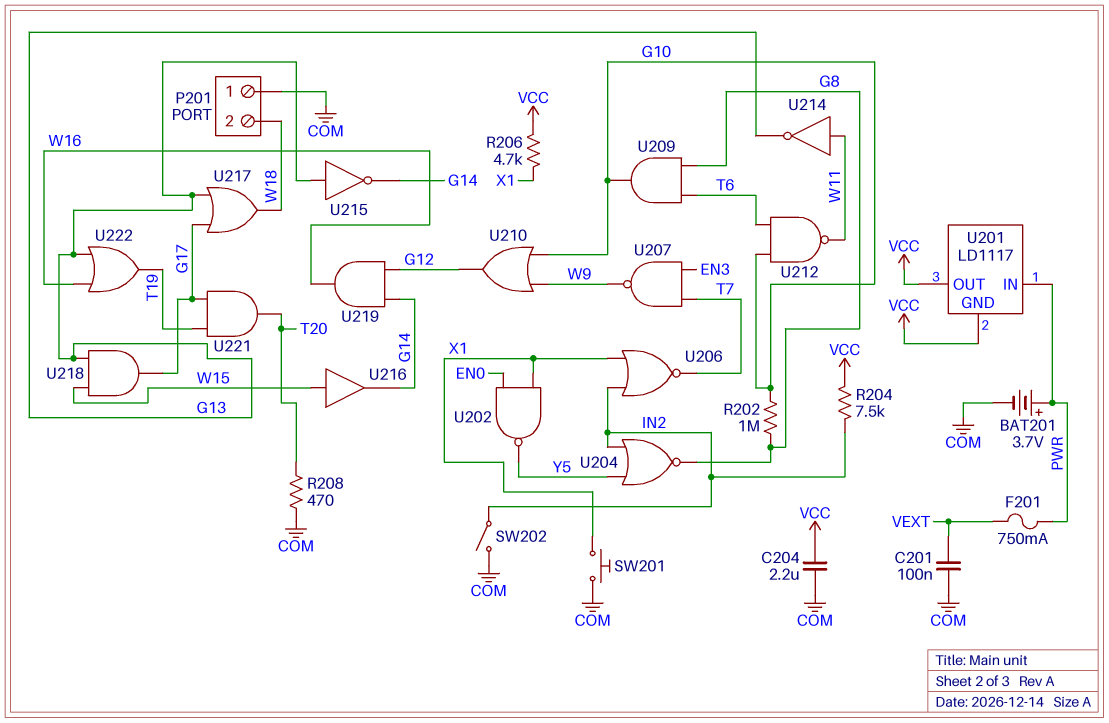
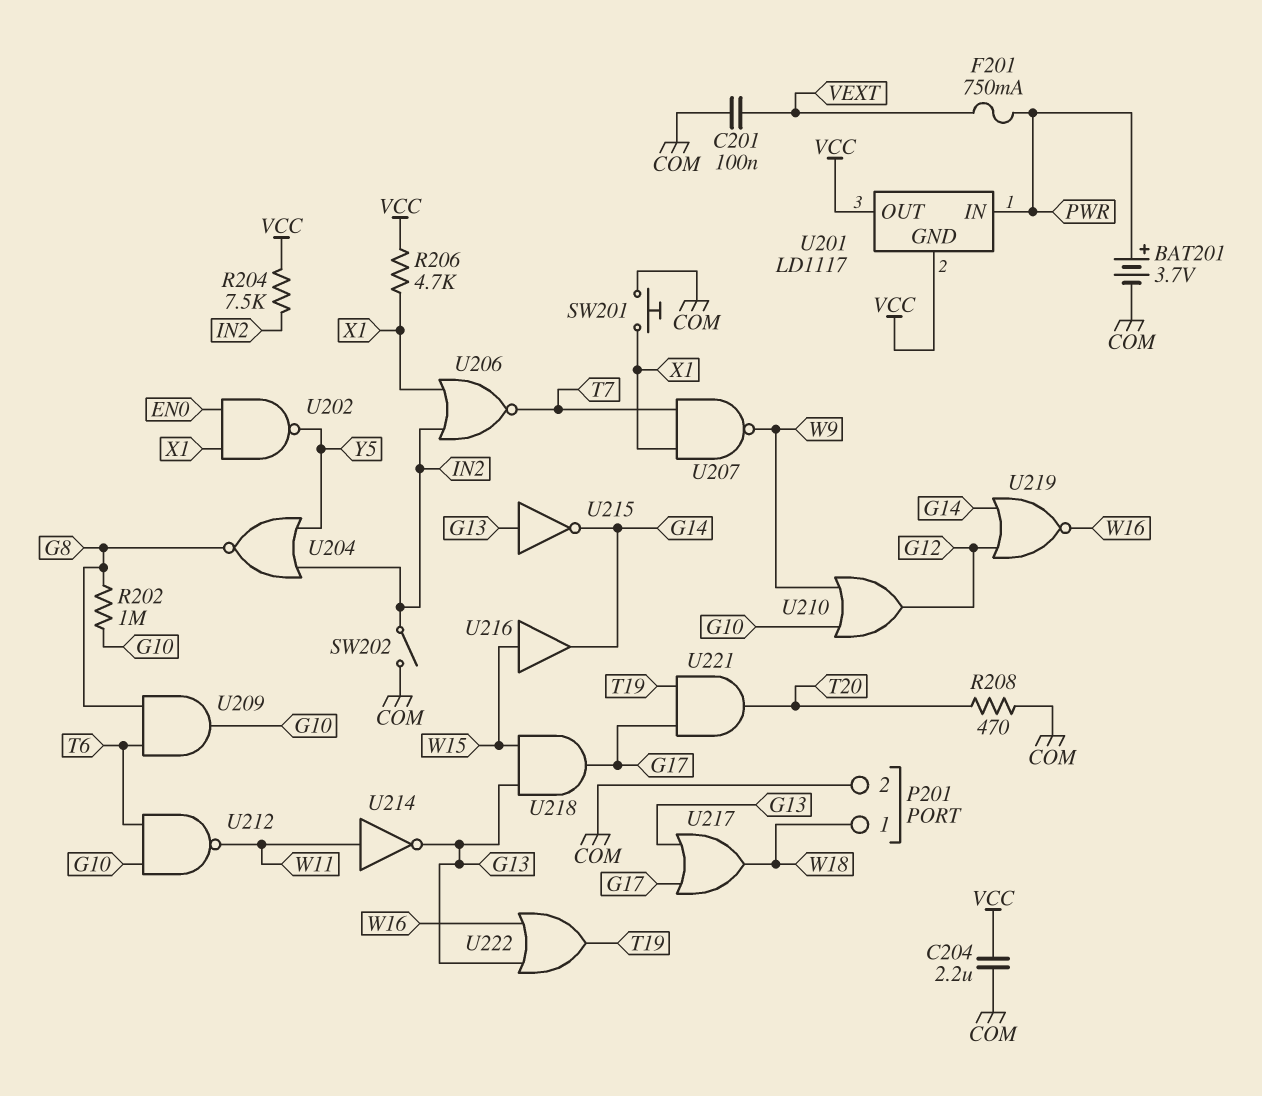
P201 pin 1: COM -> W18
P201 pin 2: W18 -> COM
U207: NAND (in EN3, in T7, out W9) -> NAND (in T7, in X1, out W9)
U219: AND (in G12, in G14, out W16) -> NOR (in G12, in G14, out W16)

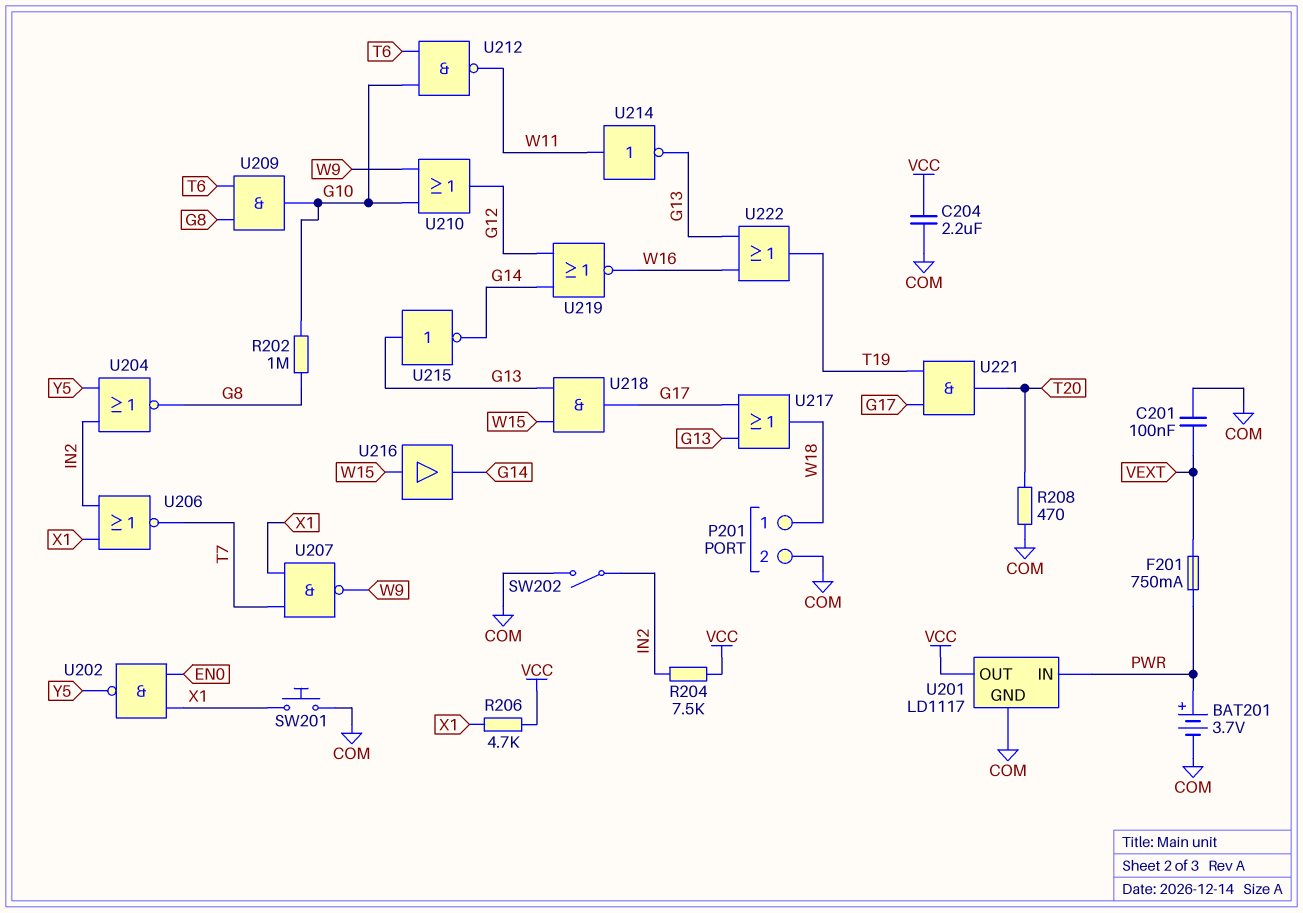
U201 pin GND: VCC -> COM

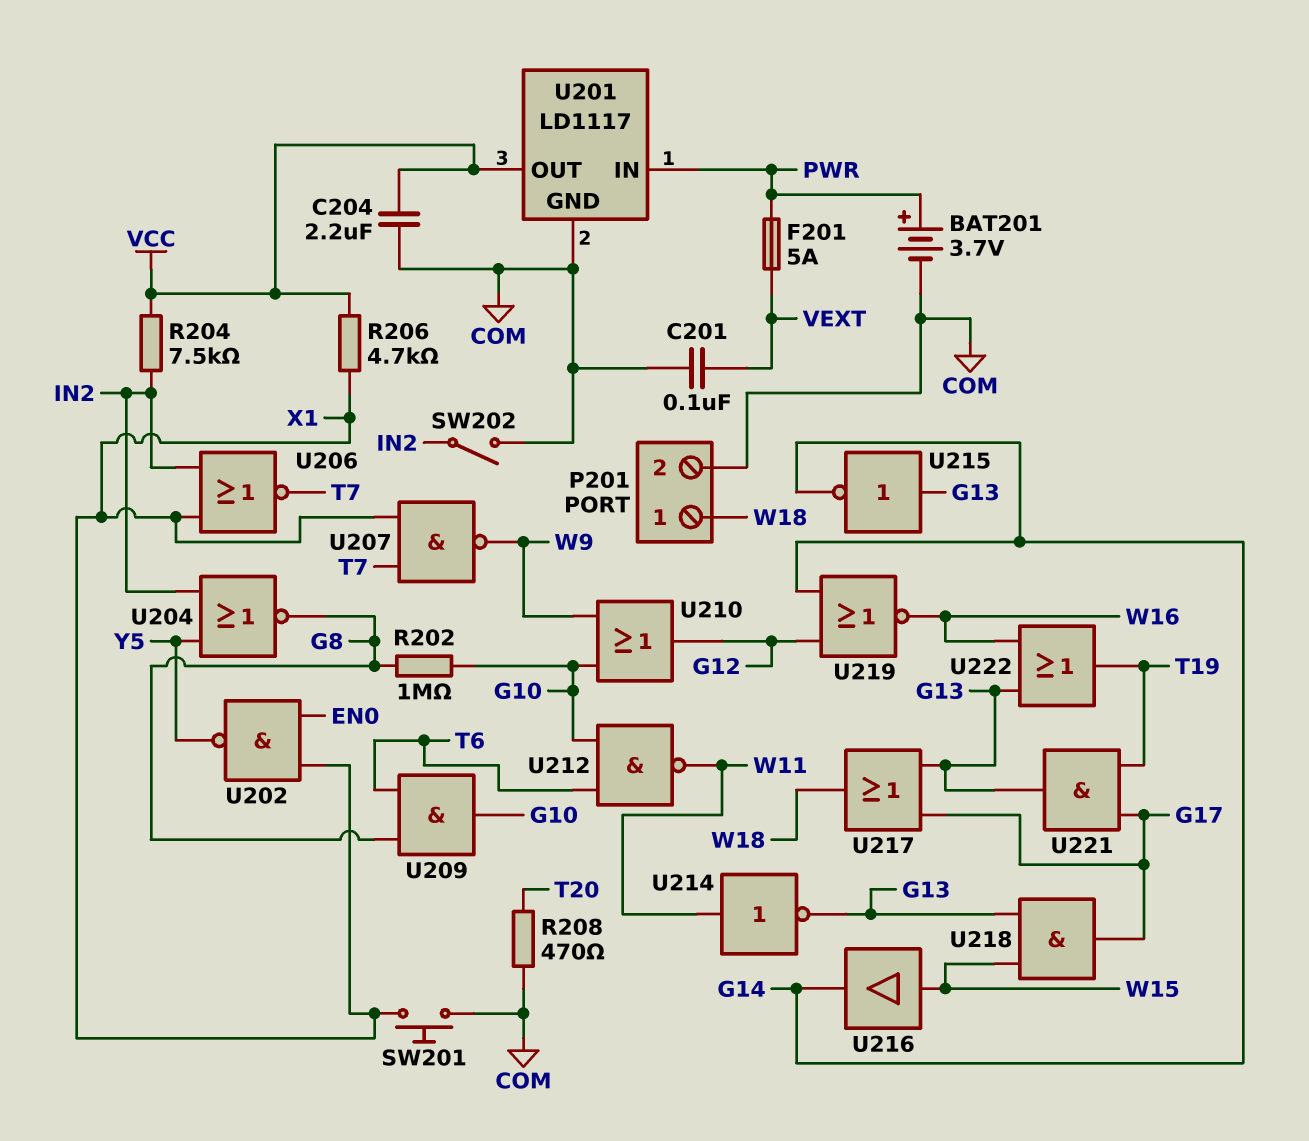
F201: 750mA (PWR, VEXT) -> 5A (PWR, VEXT)
U221: AND (in G17, in T19, out T20) -> AND (in G17, in T19, out G13)

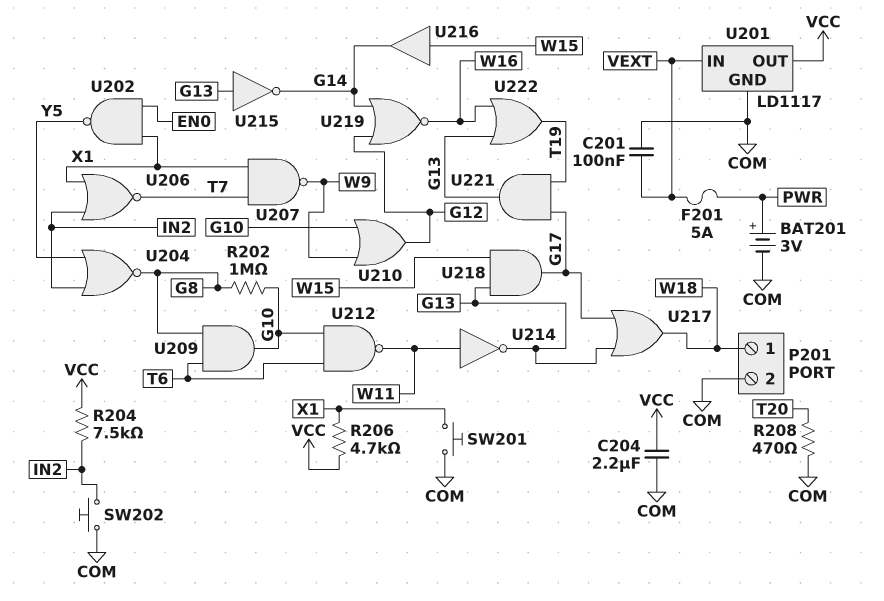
BAT201: 3.7V (plus PWR, minus COM) -> 3V (plus PWR, minus COM)
SW202: switch (COM, IN2) -> button (COM, IN2)
U201 pin IN: PWR -> VEXT

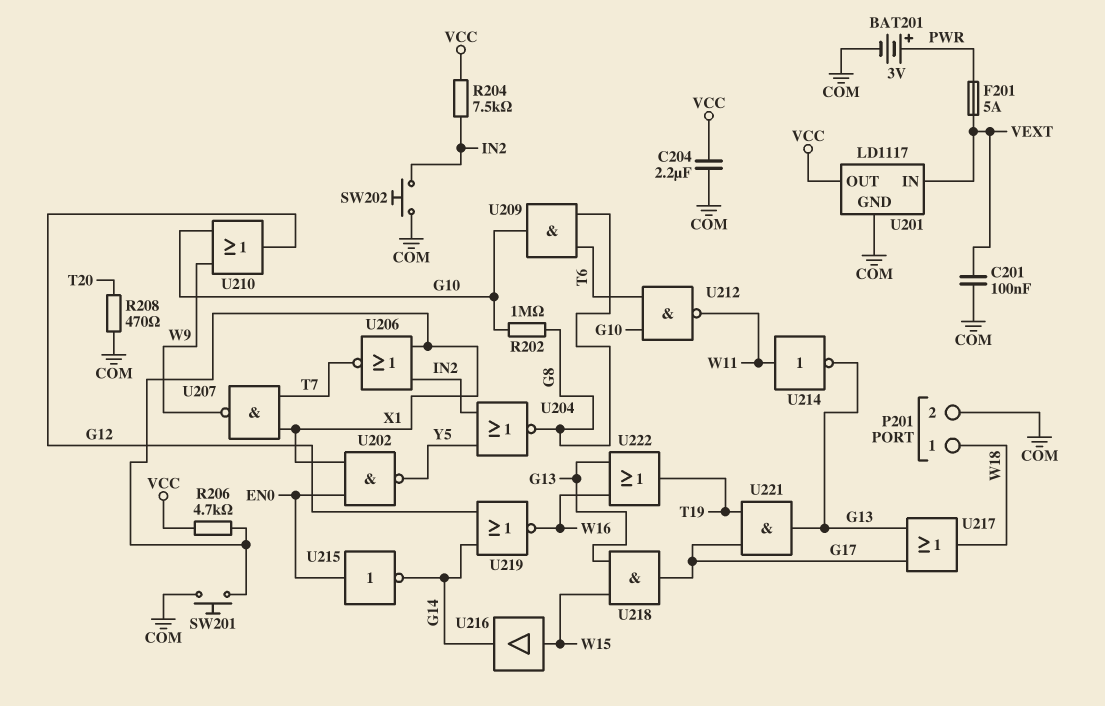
U215: NOT (in G13, out G14) -> NOT (in EN0, out G14)

